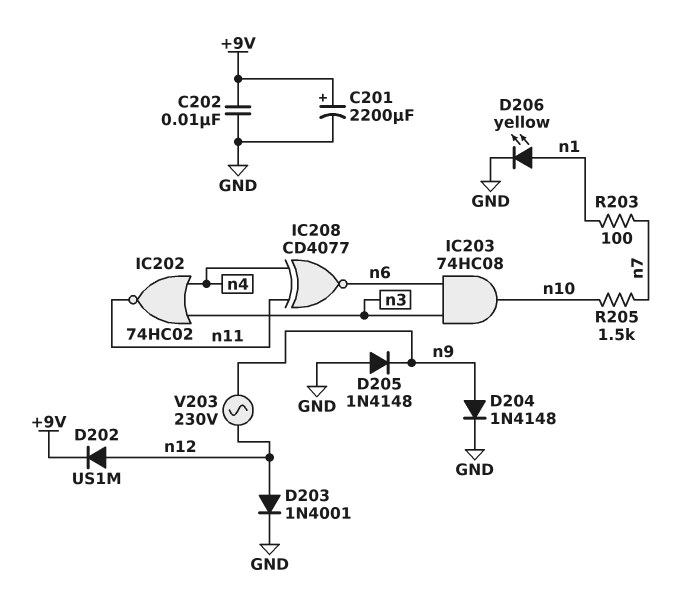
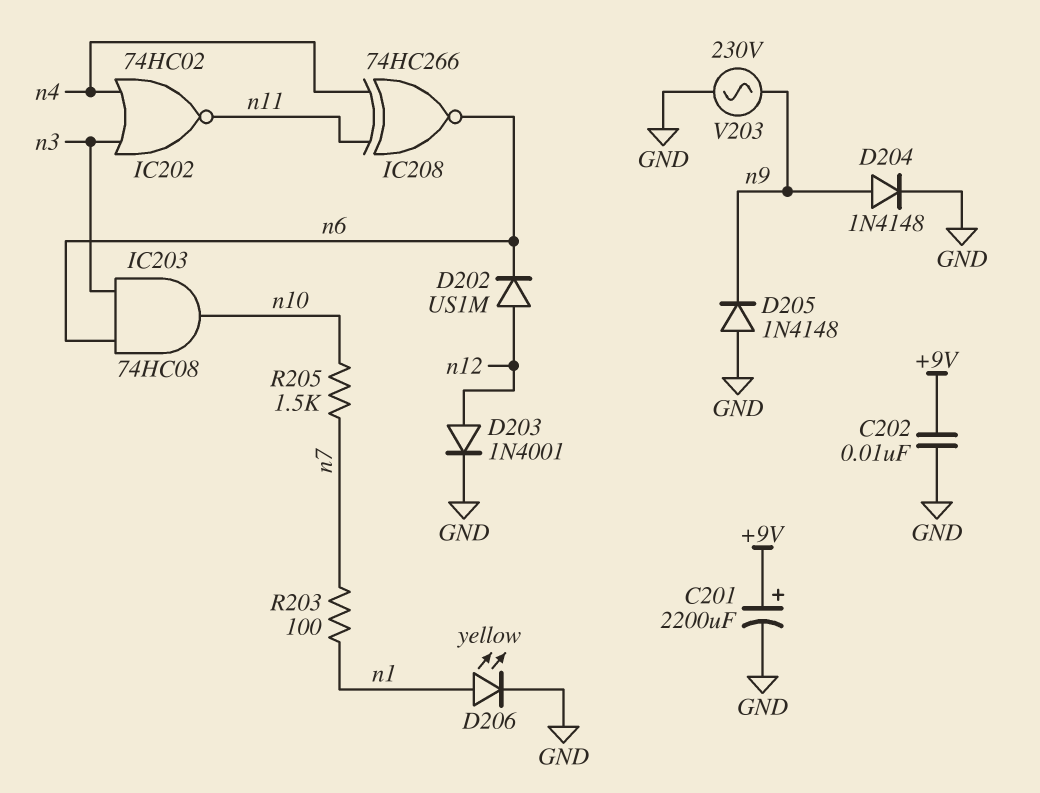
D202: diode US1M (A n12, K +9V) -> diode US1M (A n12, K n6)
IC208: XNOR CD4077 (in n4, in n11, out n6) -> XNOR 74HC266 (in n4, in n11, out n6)
V203: AC 230V (n9, n12) -> AC 230V (GND, n9)

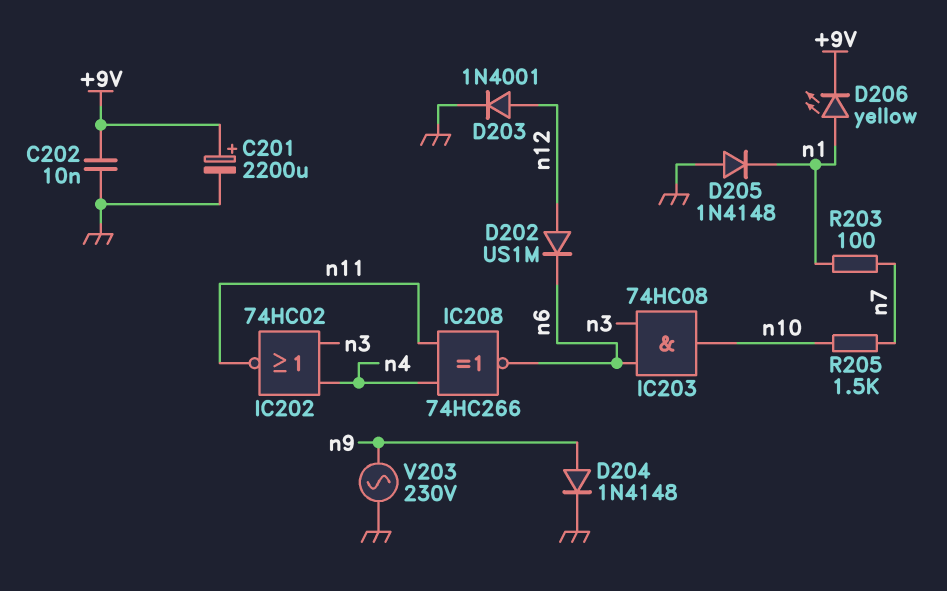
D205: diode 1N4148 (A GND, K n9) -> diode 1N4148 (A GND, K n1)
D206: LED yellow (A n1, K GND) -> LED yellow (A n1, K +9V)

